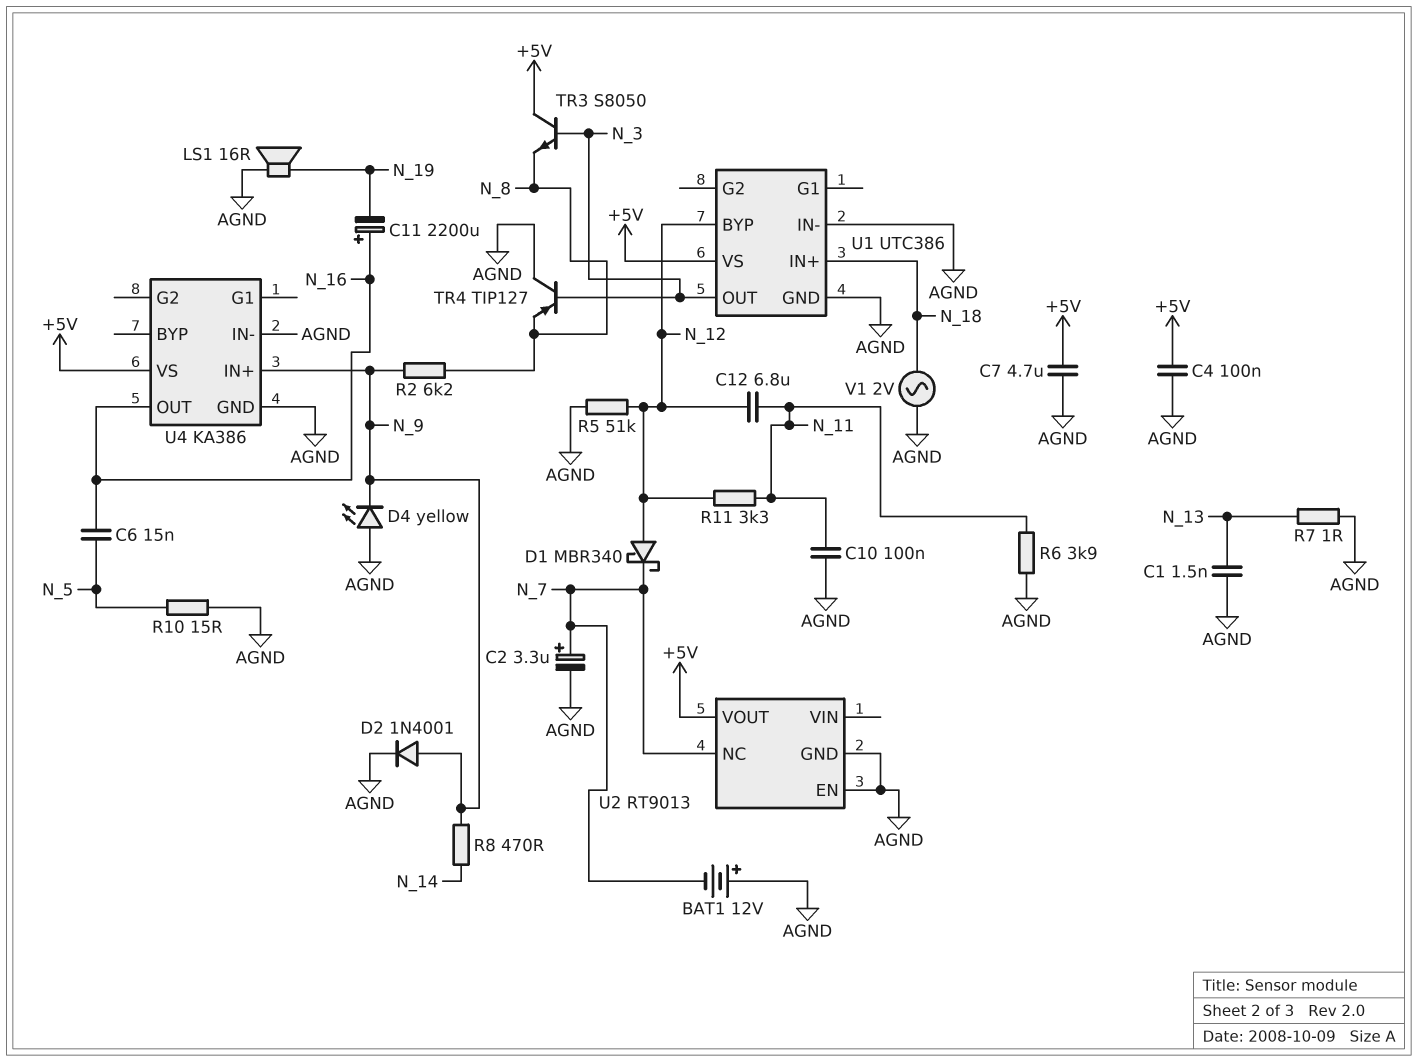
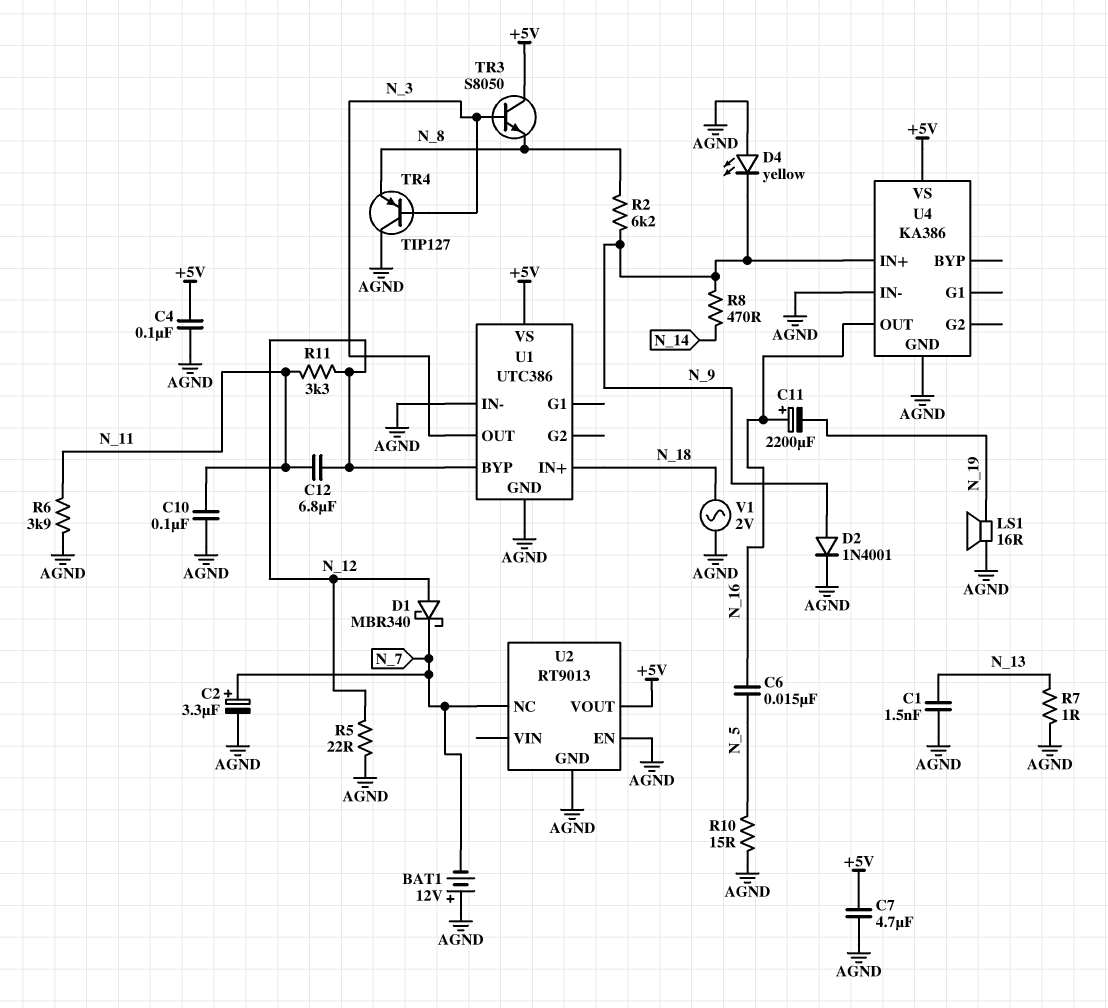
R5: 51k (AGND, N_12) -> 22 (AGND, N_12)

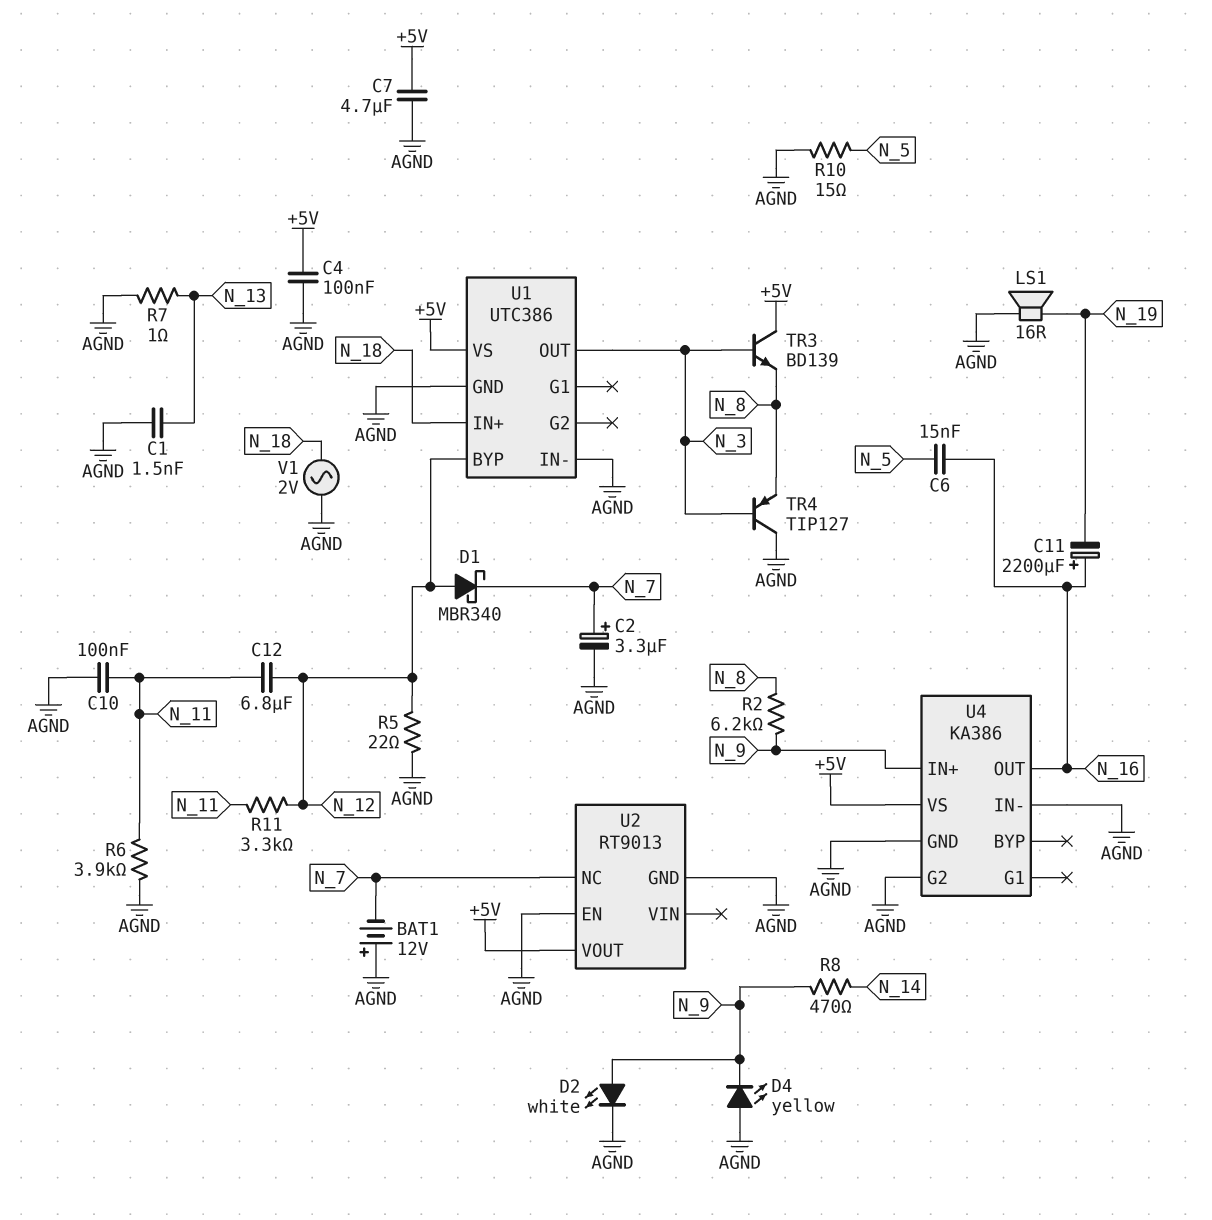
D2: diode 1N4001 (A N_9, K AGND) -> LED white (A N_9, K AGND)
TR3: NPN S8050 (B N_3, C +5V, E N_8) -> NPN BD139 (B N_3, C +5V, E N_8)
U4 pin G2: none -> AGND

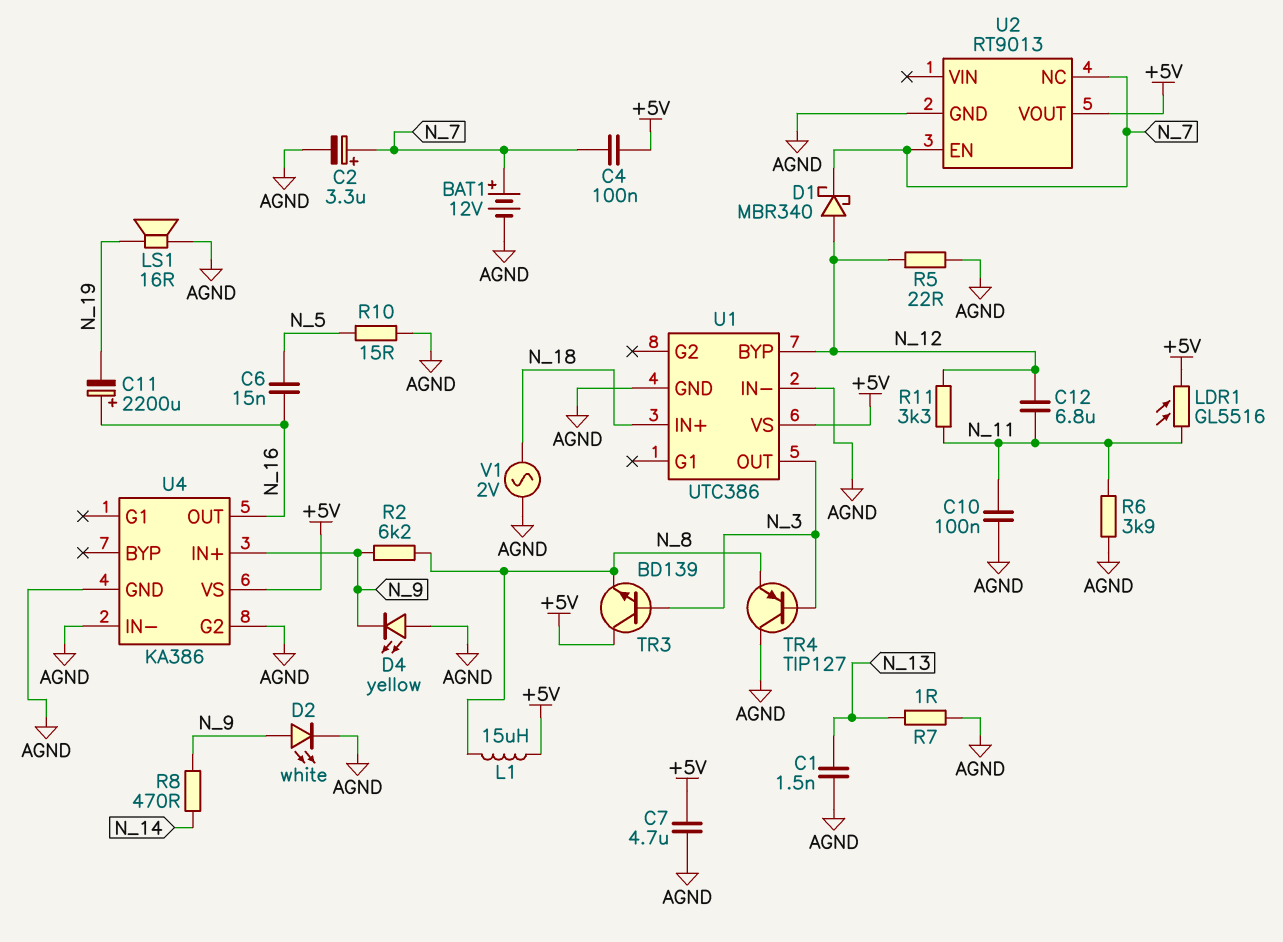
BAT1: 12V (plus AGND, minus N_7) -> 12V (plus N_7, minus AGND)
C4: 100nF (+5V, AGND) -> 100nF (+5V, N_7)
L1: none -> 15uH (+5V, N_8)
LDR1: none -> GL5516 (+5V, N_11)
U2 pin EN: AGND -> N_7

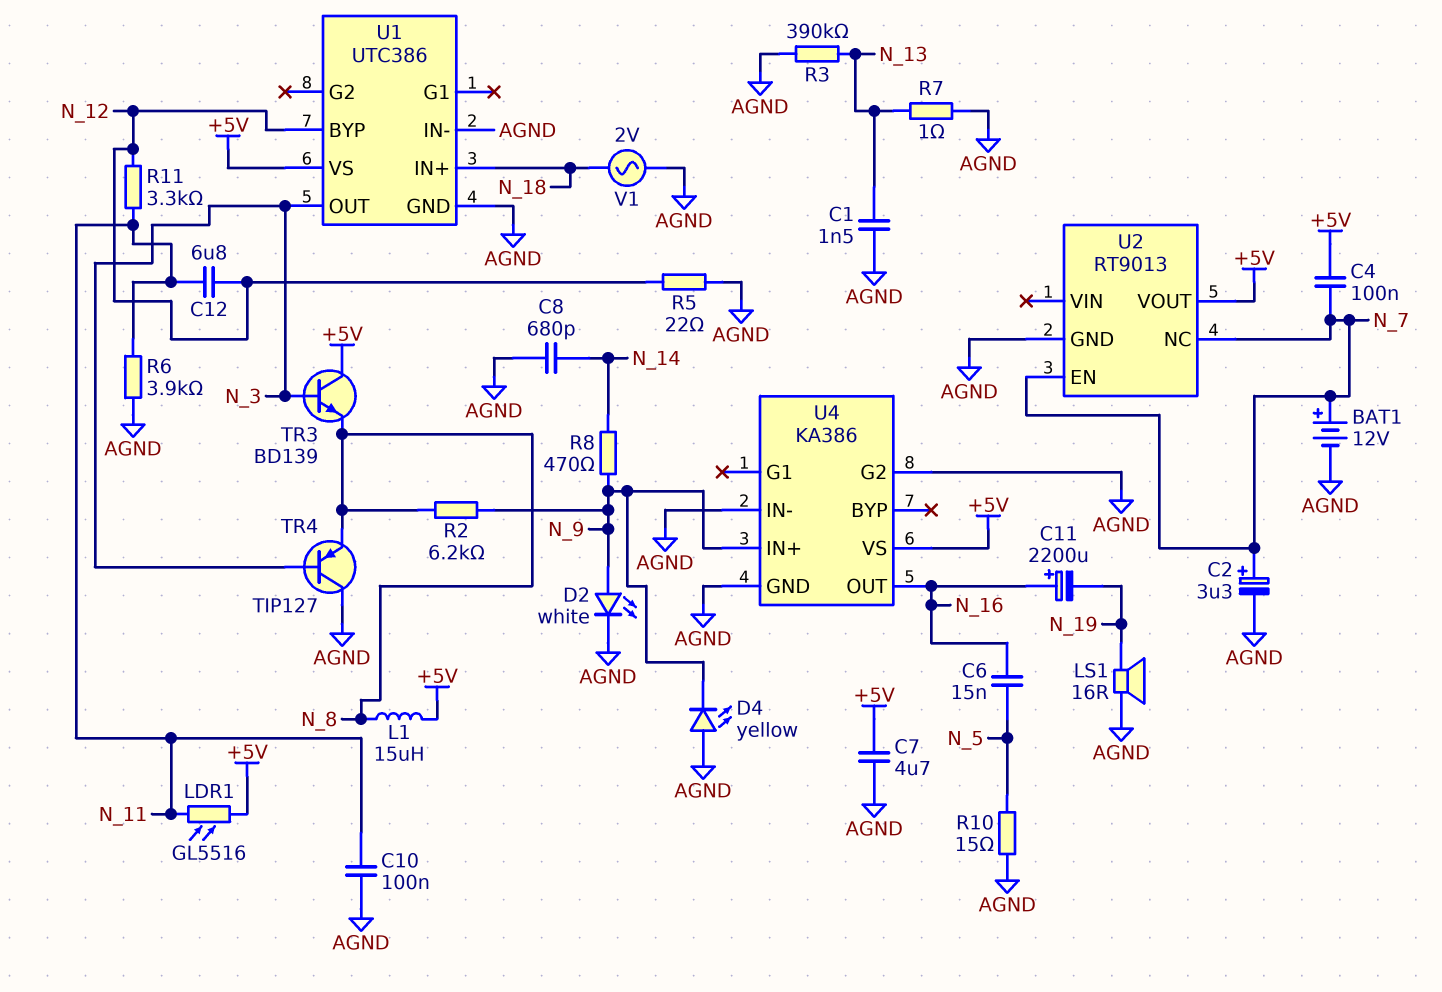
C8: none -> 680pF (AGND, N_14)
D1: schottky MBR340 (A N_12, K N_7) -> none
R3: none -> 390k (AGND, N_13)

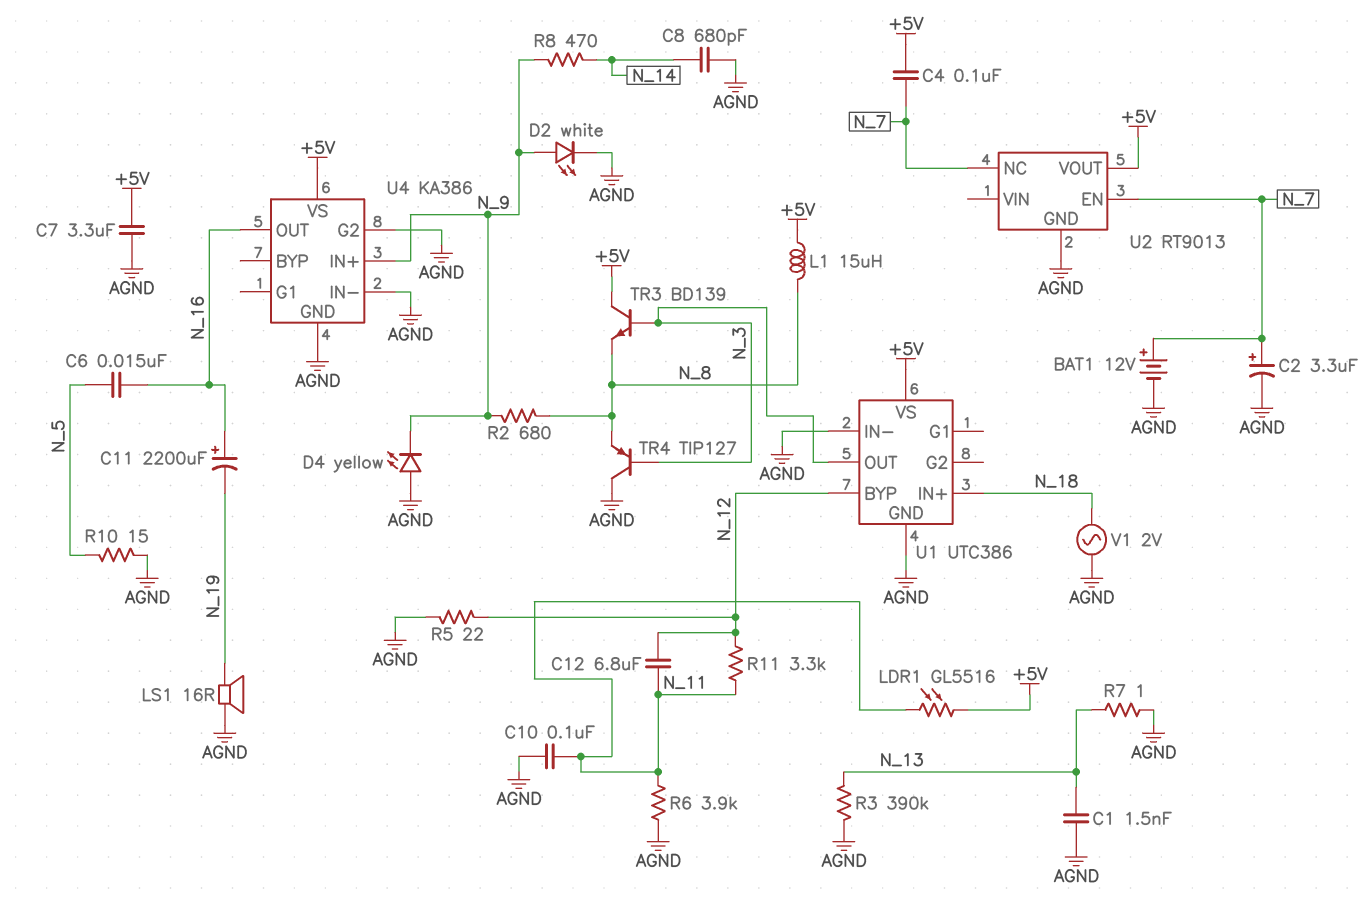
C7: 4.7uF (+5V, AGND) -> 3.3uF (+5V, AGND)
R2: 6.2k (N_8, N_9) -> 680 (N_8, N_9)

